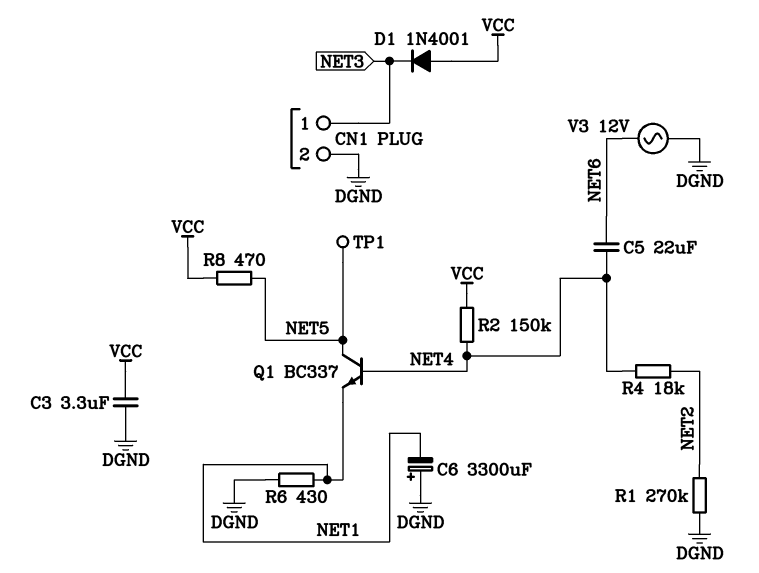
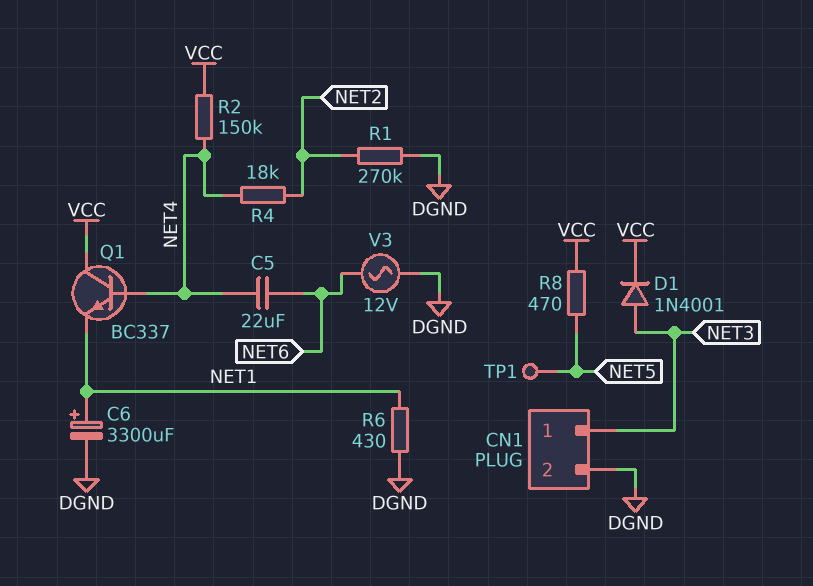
C3: 3.3uF (DGND, VCC) -> none
C6: 3300uF (plus DGND, minus NET1) -> 3300uF (plus NET1, minus DGND)
D1: diode 1N4001 (A VCC, K NET3) -> diode 1N4001 (A NET3, K VCC)
Q1: NPN BC337 (B NET4, C NET5, E NET1) -> NPN BC337 (B NET4, C VCC, E NET1)

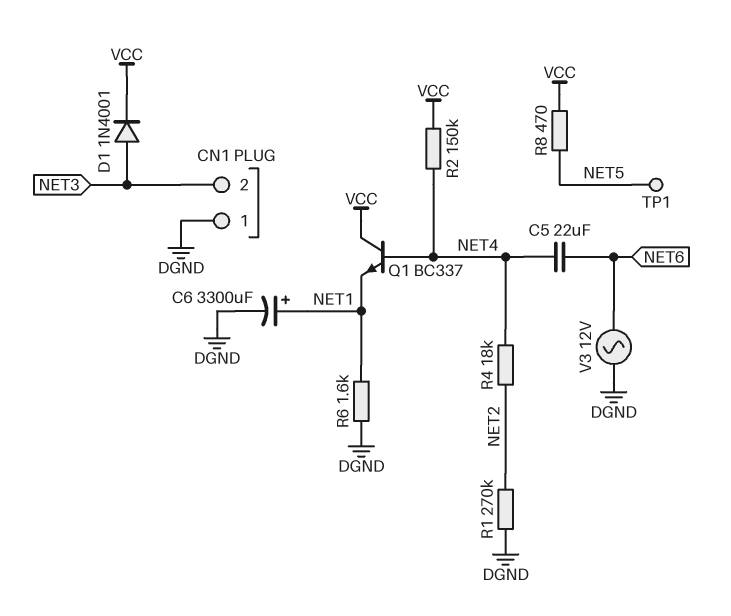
CN1 pin 1: NET3 -> DGND
CN1 pin 2: DGND -> NET3
R6: 430 (DGND, NET1) -> 1.6k (DGND, NET1)

